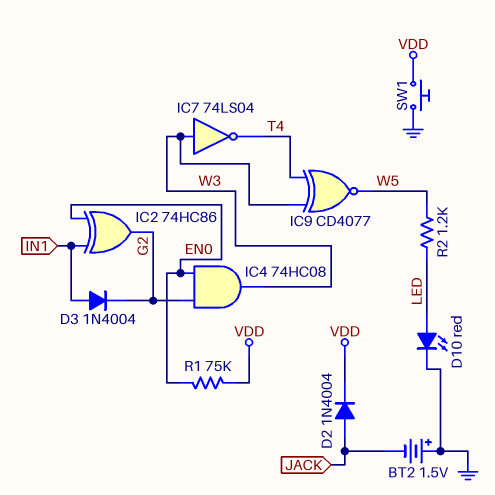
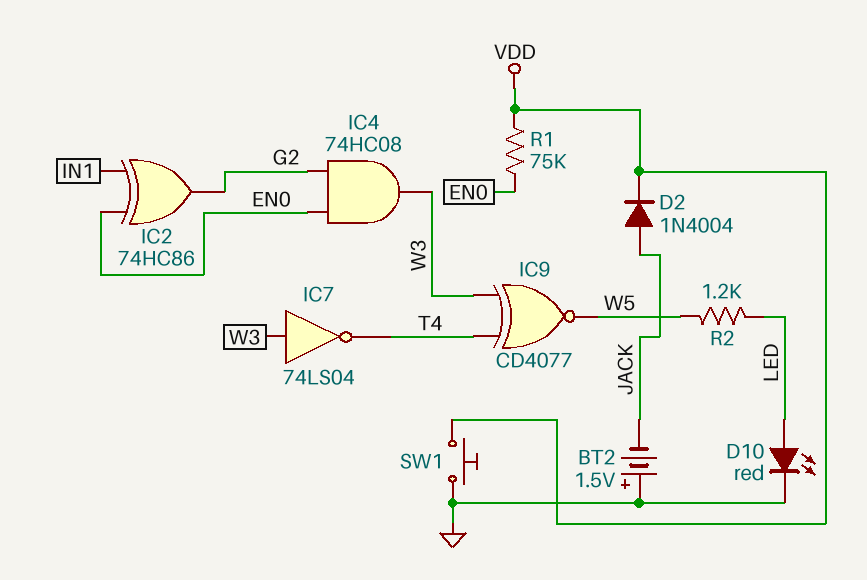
D3: diode 1N4004 (A IN1, K G2) -> none

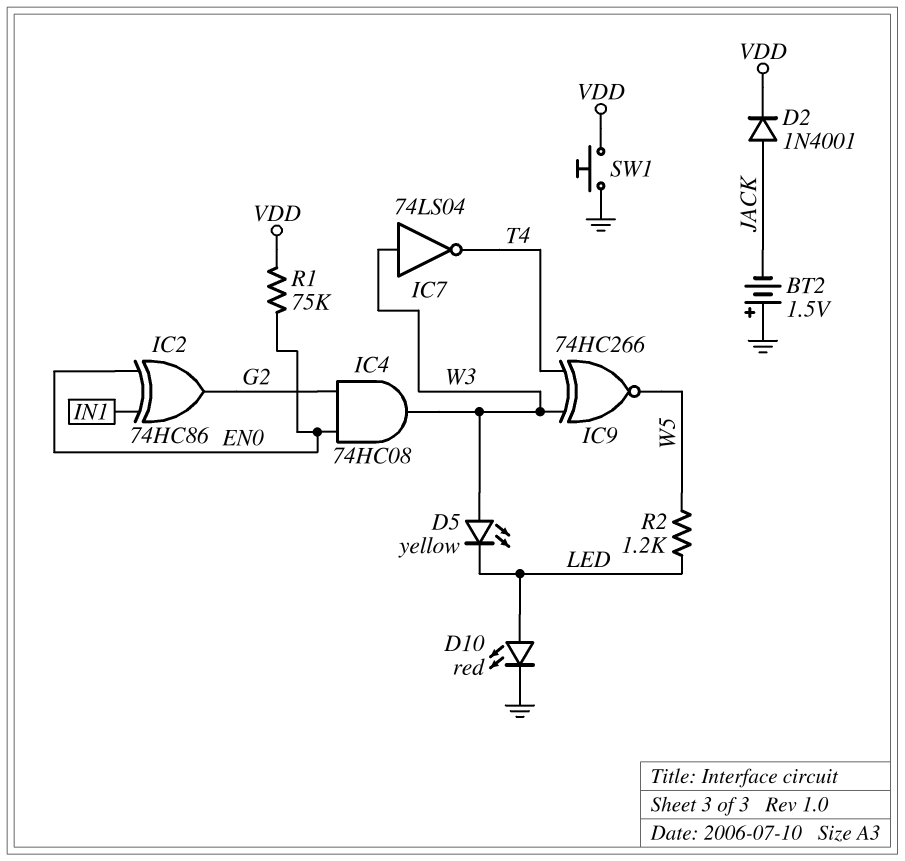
D2: diode 1N4004 (A JACK, K VDD) -> diode 1N4001 (A JACK, K VDD)
D5: none -> LED yellow (A W3, K LED)
IC9: XNOR CD4077 (in T4, in W3, out W5) -> XNOR 74HC266 (in T4, in W3, out W5)

